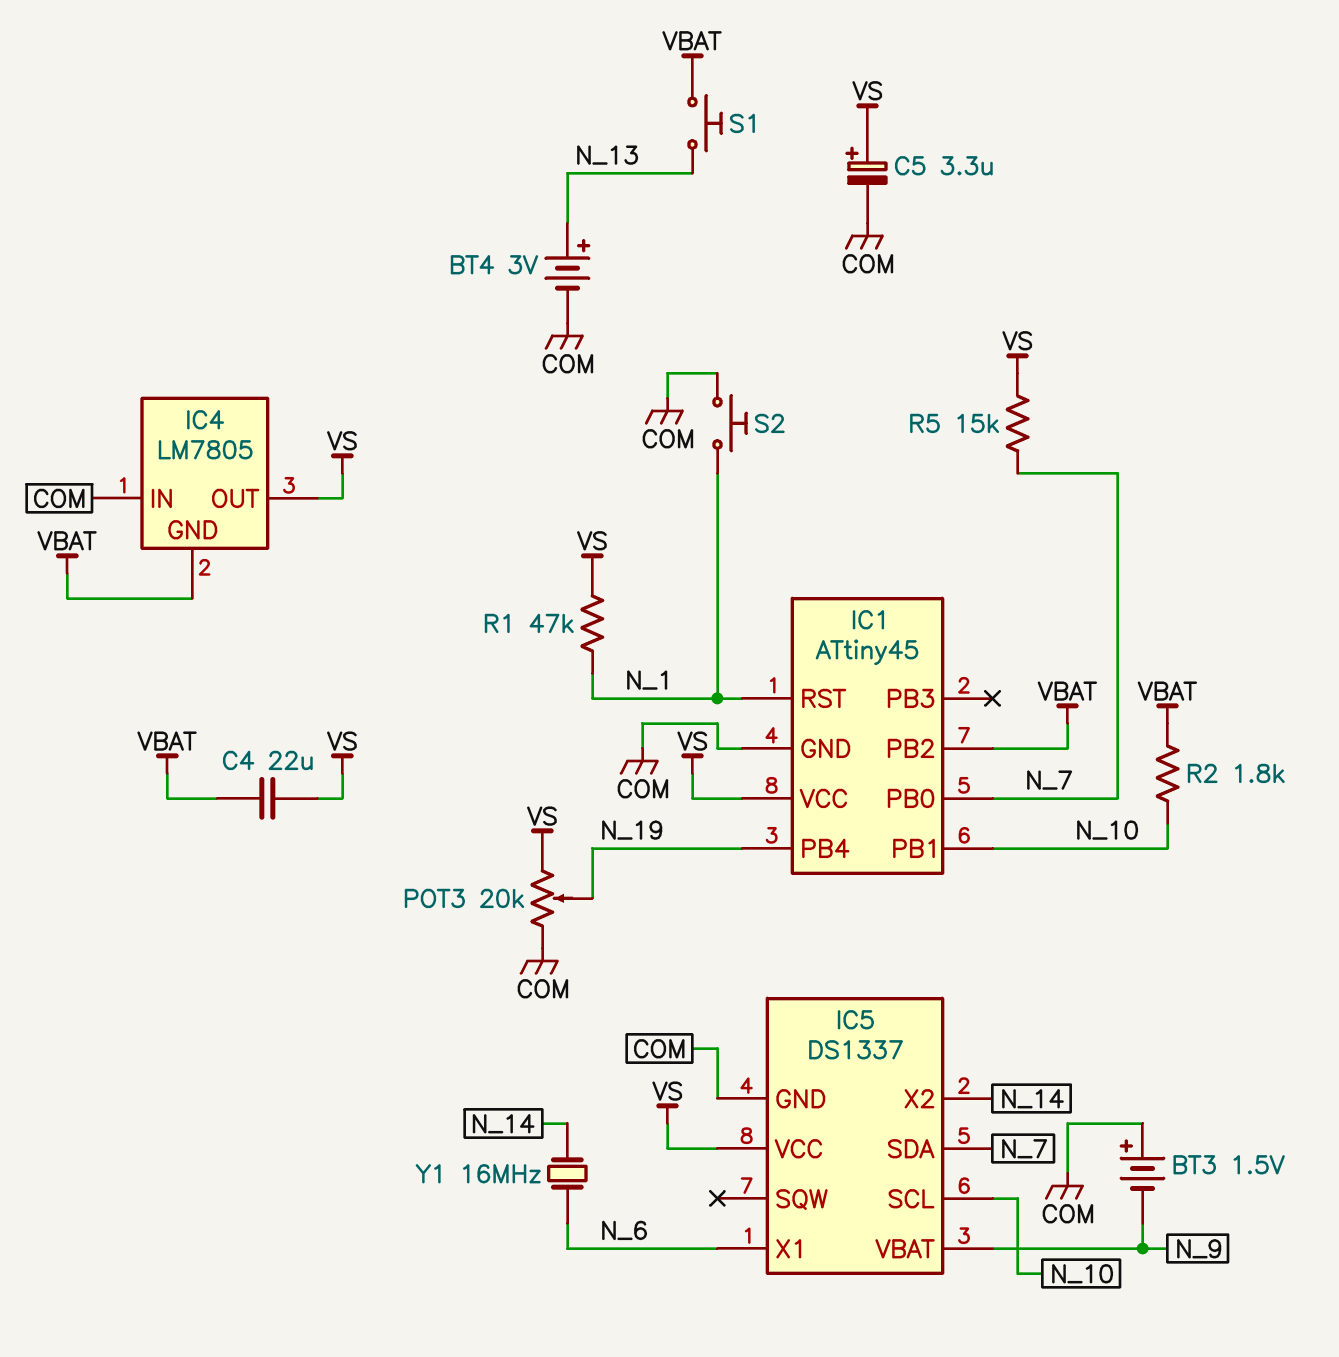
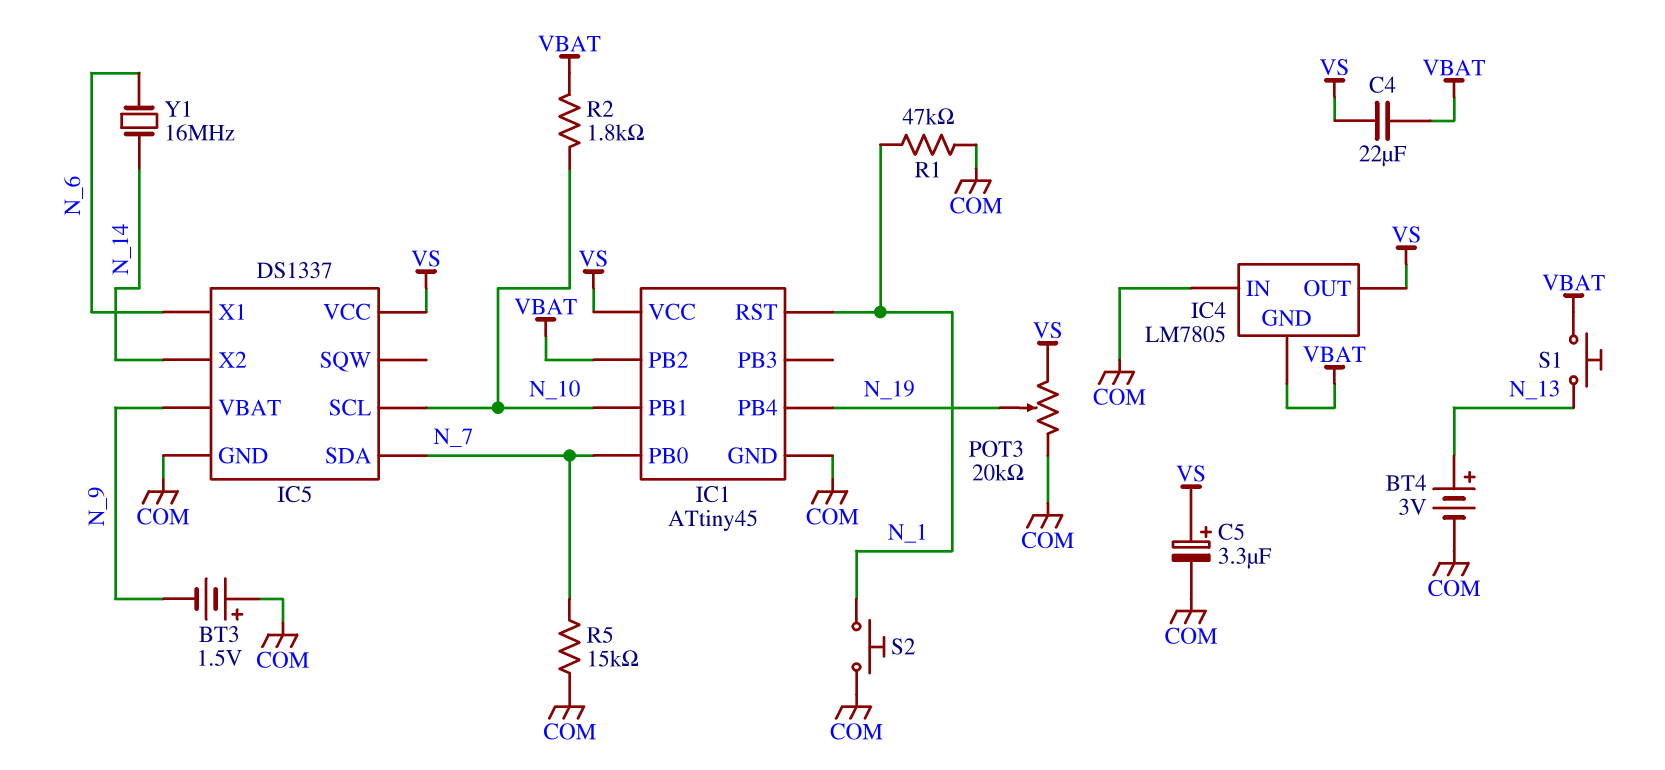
R1: 47k (N_1, VS) -> 47k (COM, N_1)
R5: 15k (N_7, VS) -> 15k (COM, N_7)

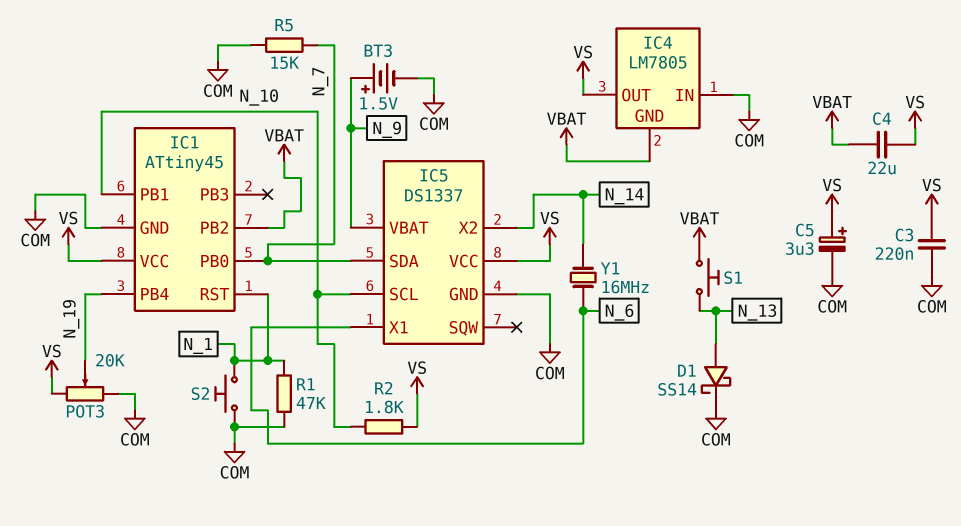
BT3: 1.5V (plus COM, minus N_9) -> 1.5V (plus N_9, minus COM)
BT4: 3V (plus N_13, minus COM) -> none
C3: none -> 220nF (COM, VS)
D1: none -> schottky SS14 (A N_13, K COM)
R2: 1.8k (N_10, VBAT) -> 1.8k (N_10, VS)

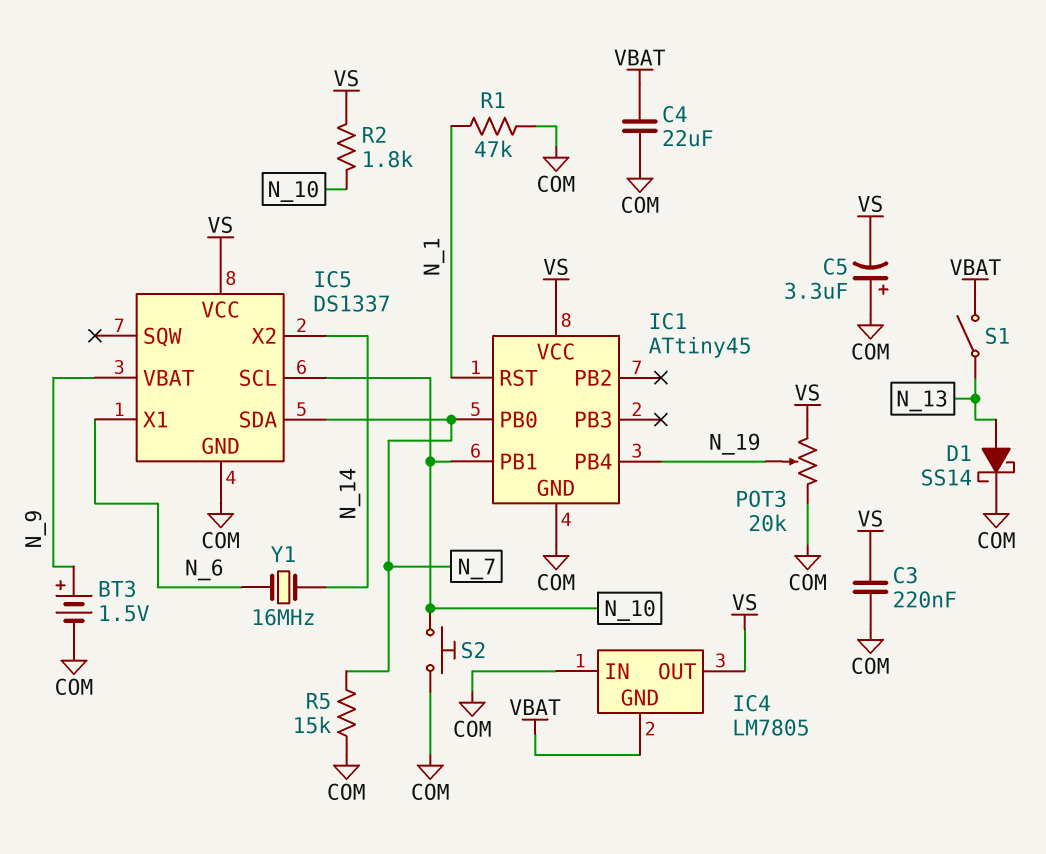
C4: 22uF (VBAT, VS) -> 22uF (COM, VBAT)
C5: 3.3uF (plus VS, minus COM) -> 3.3uF (plus COM, minus VS)
IC1 pin PB2: VBAT -> none
S1: button (N_13, VBAT) -> switch (N_13, VBAT)
S2: button (COM, N_1) -> button (COM, N_10)

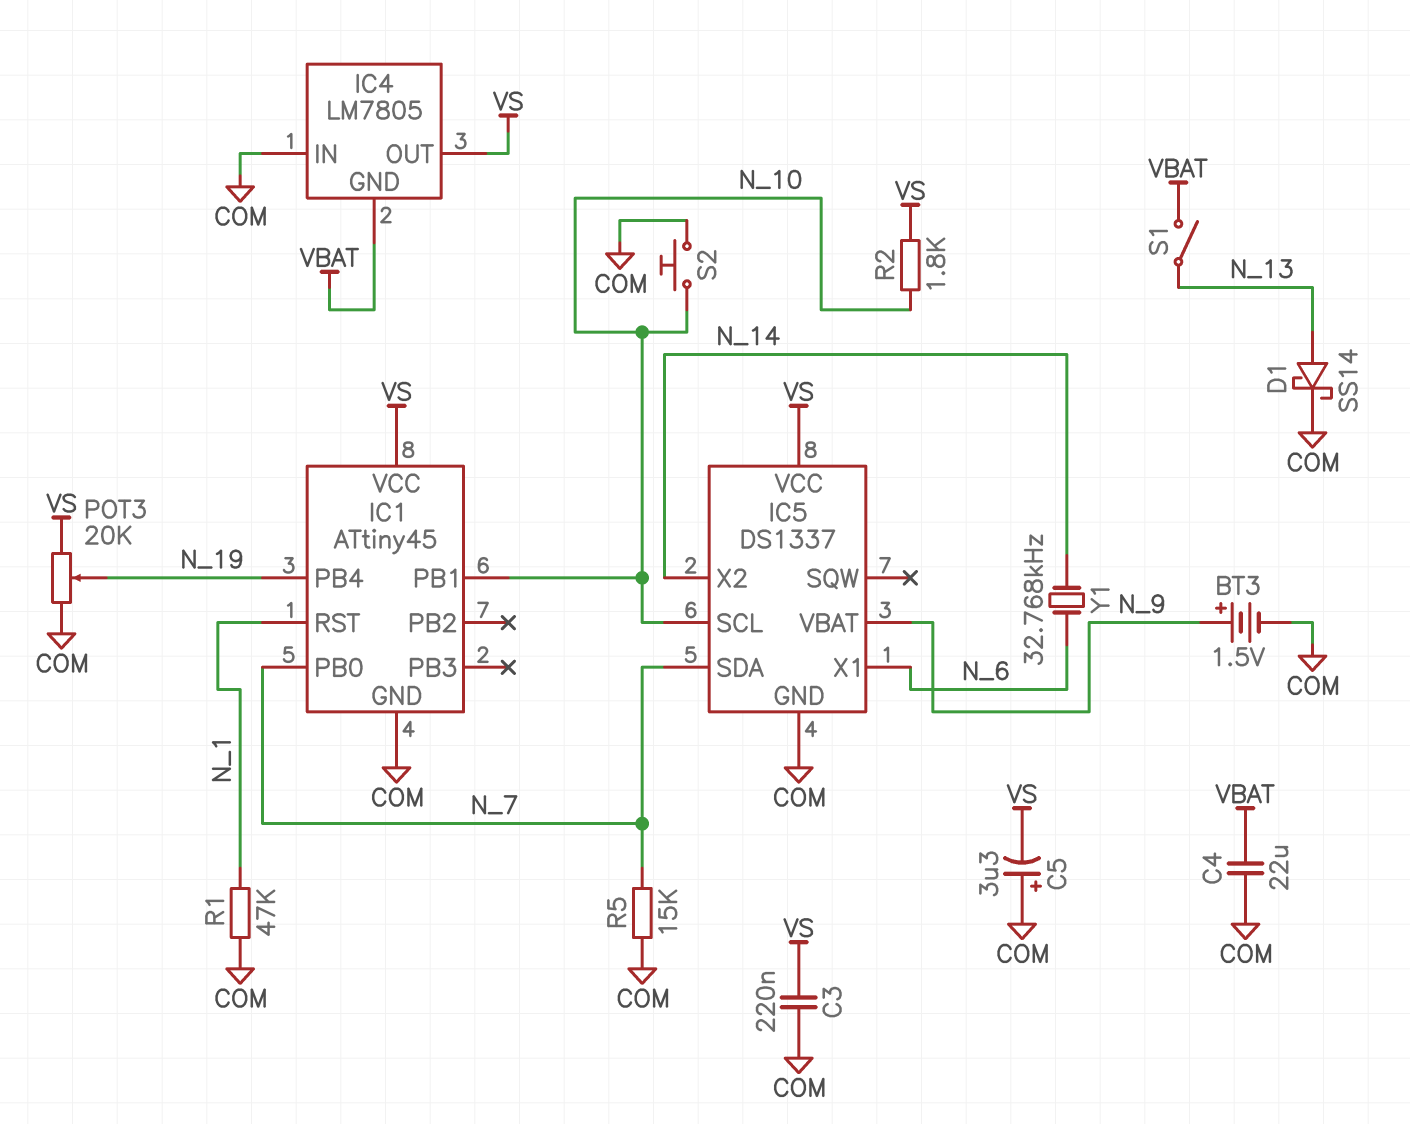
Y1: 16MHz (N_6, N_14) -> 32.768kHz (N_6, N_14)

